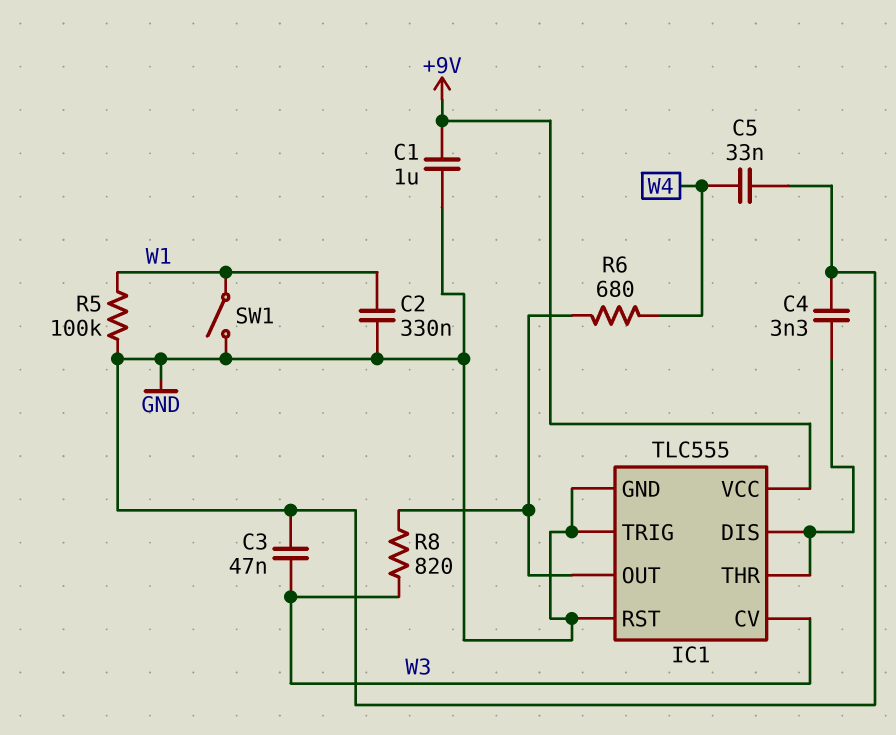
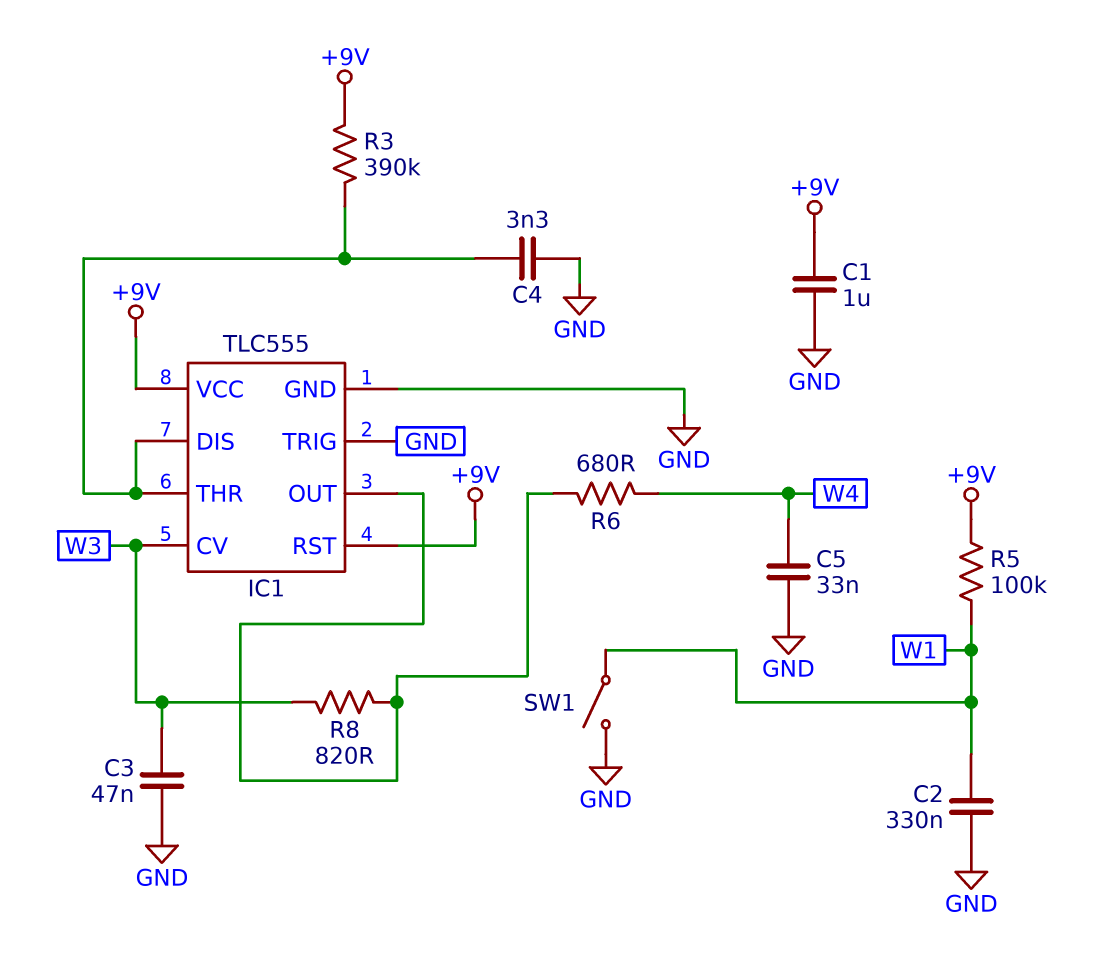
IC1 pin RST: GND -> +9V
R3: none -> 390k (+9V, IC1/DIS)
R5: 100k (GND, W1) -> 100k (+9V, W1)

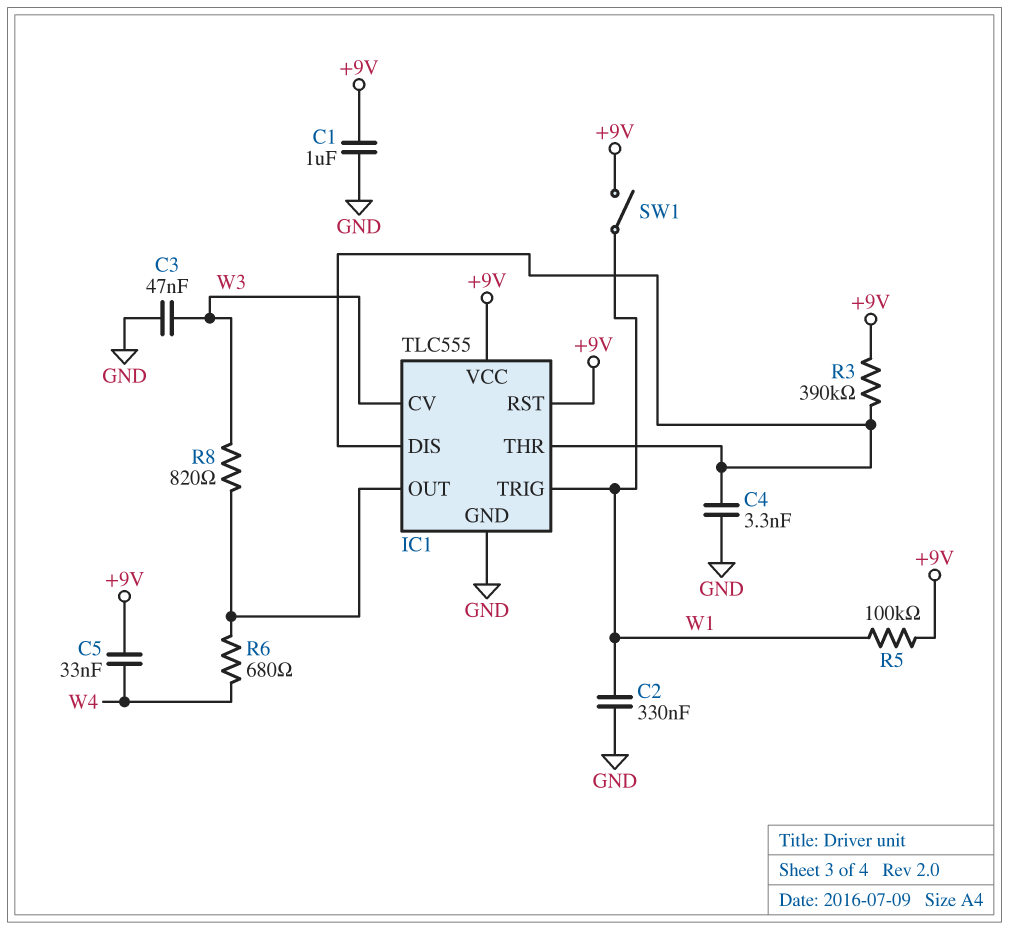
C5: 33nF (GND, W4) -> 33nF (+9V, W4)
IC1 pin TRIG: GND -> W1
SW1: switch (GND, W1) -> switch (+9V, W1)

